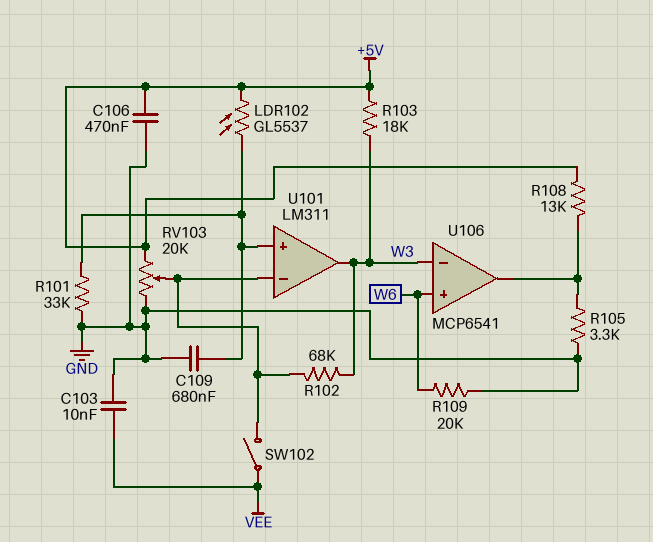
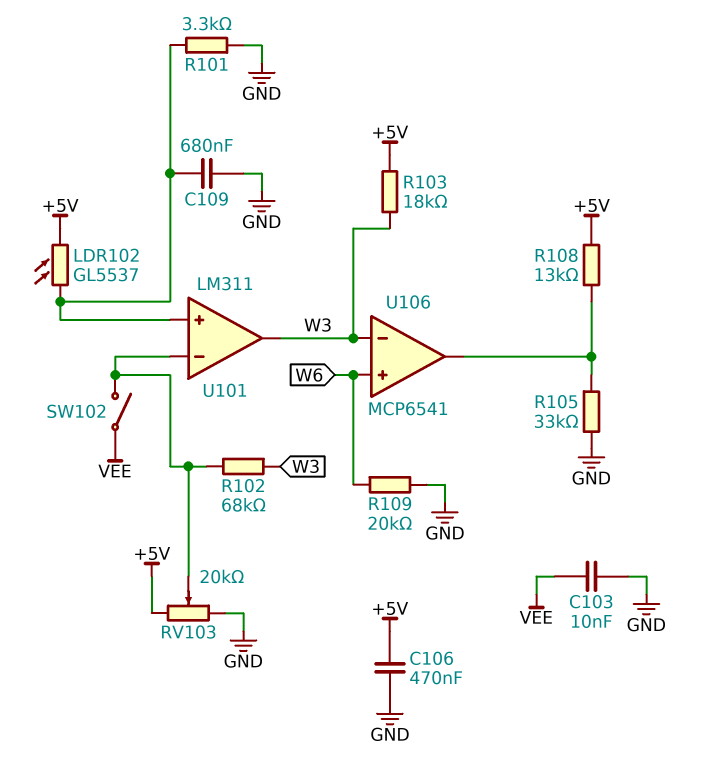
R101: 33k (GND, U101/in+) -> 3.3k (GND, U101/in+)
R105: 3.3k (GND, U106/out) -> 33k (GND, U106/out)

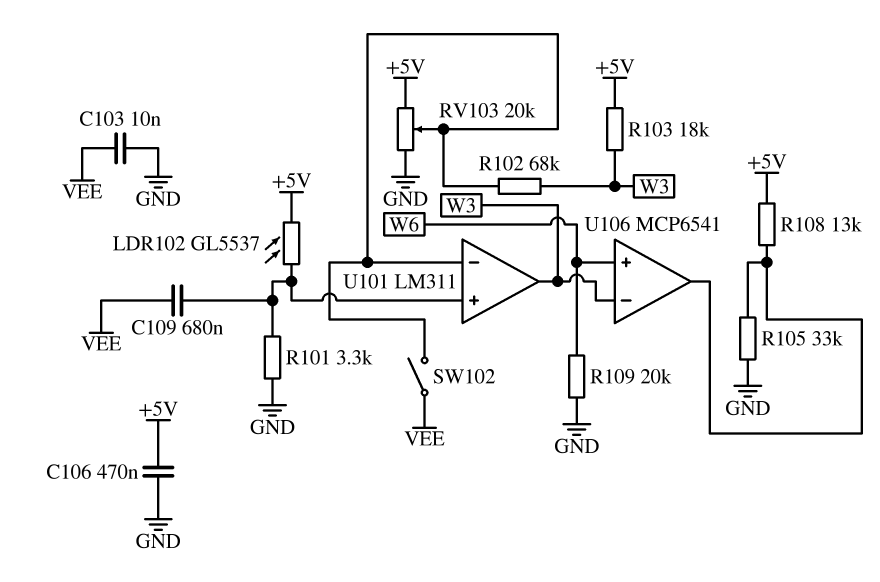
C109: 680nF (GND, U101/in+) -> 680nF (U101/in+, VEE)

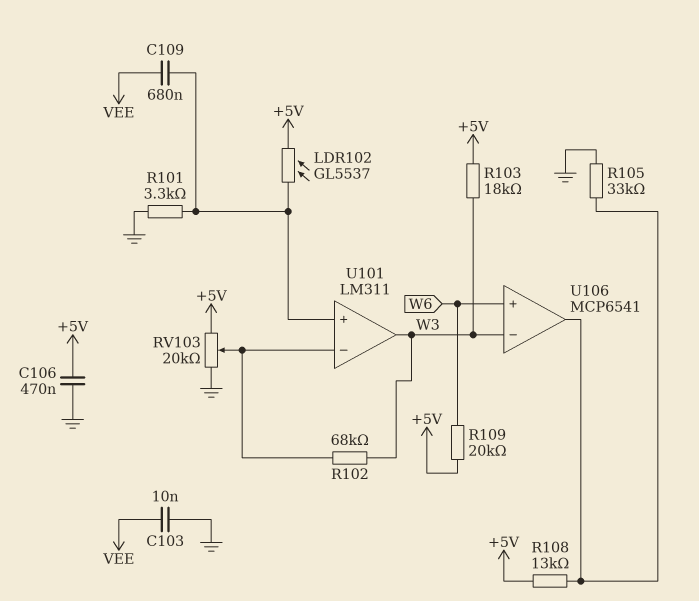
R109: 20k (GND, W6) -> 20k (+5V, W6)
SW102: switch (U101/in-, VEE) -> none

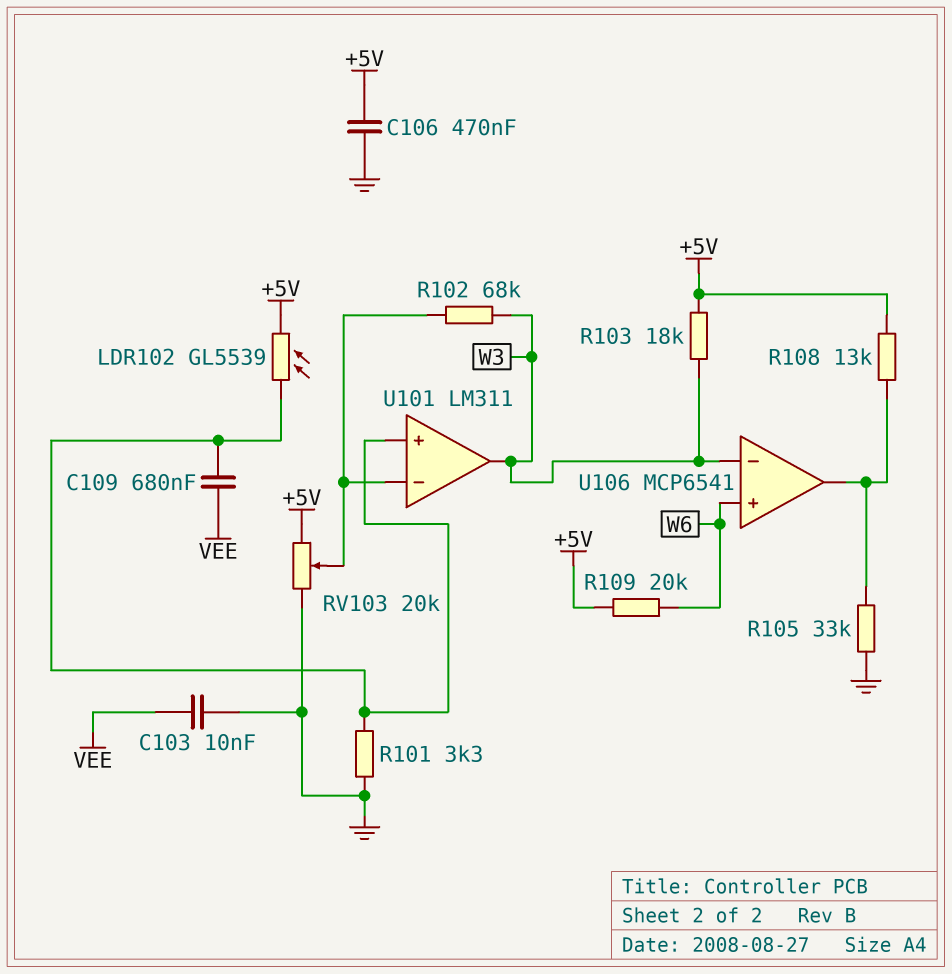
LDR102: GL5537 (+5V, U101/in+) -> GL5539 (+5V, U101/in+)

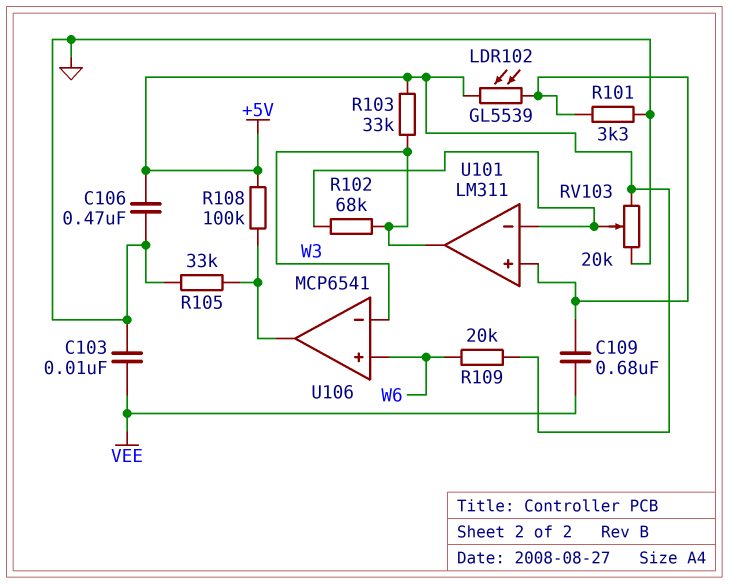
R103: 18k (+5V, W3) -> 33k (+5V, W3)
R108: 13k (+5V, U106/out) -> 100k (+5V, U106/out)

